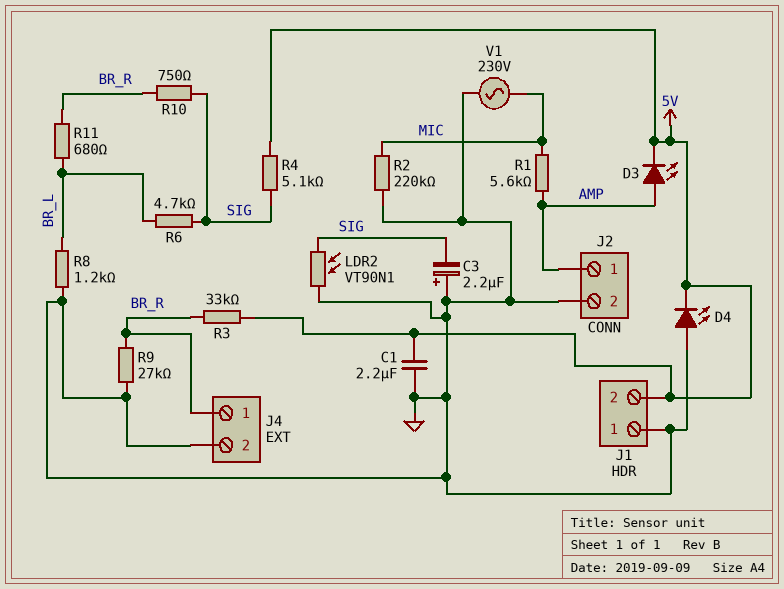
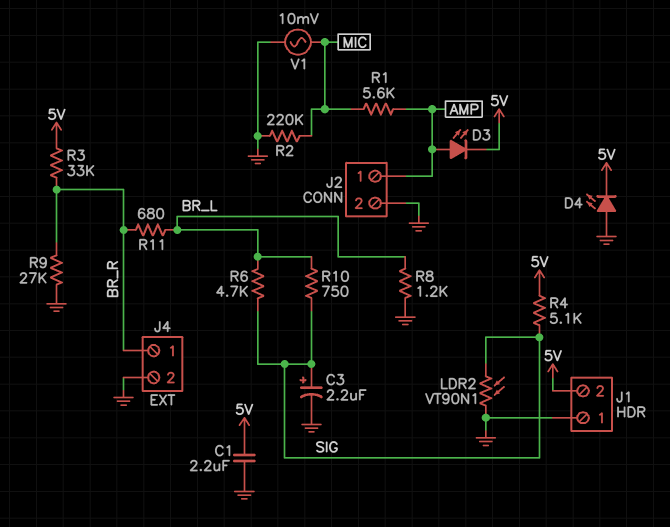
C3: 2.2uF (plus GND, minus SIG) -> 2.2uF (plus SIG, minus GND)
R10: 750 (BR_R, SIG) -> 750 (BR_L, SIG)
V1: AC 230V (GND, MIC) -> AC 10mV (GND, MIC)

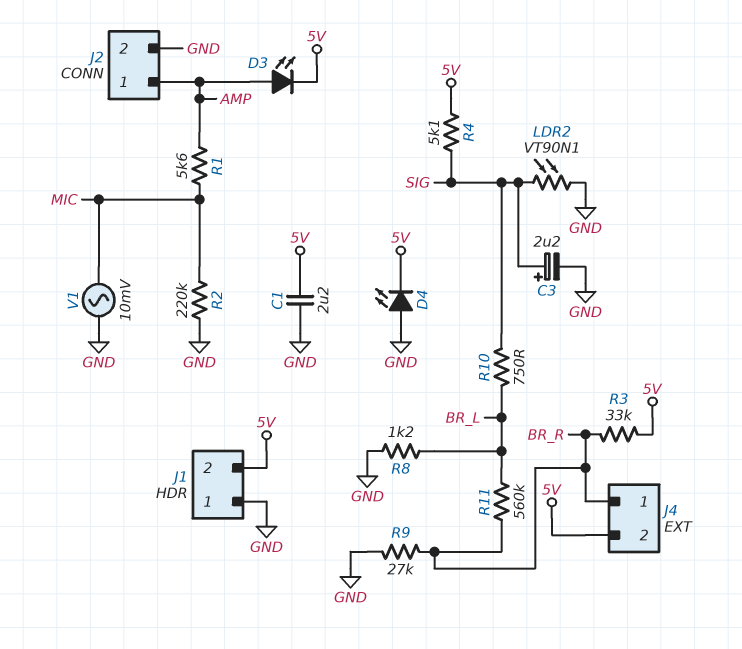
J4 pin 2: GND -> 5V
R6: 4.7k (BR_L, SIG) -> none
R11: 680 (BR_L, BR_R) -> 560k (BR_L, BR_R)

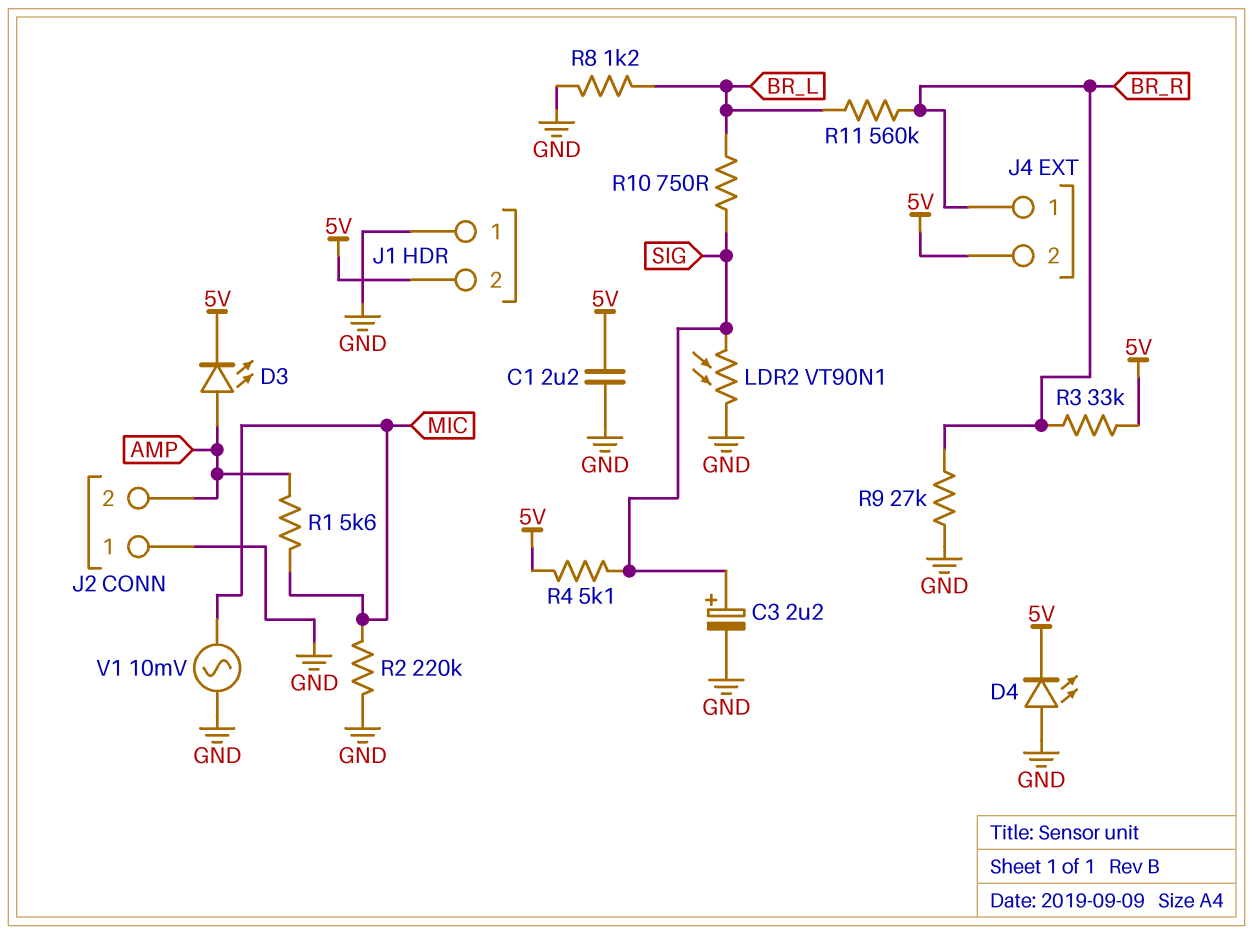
J2 pin 1: AMP -> GND
J2 pin 2: GND -> AMP

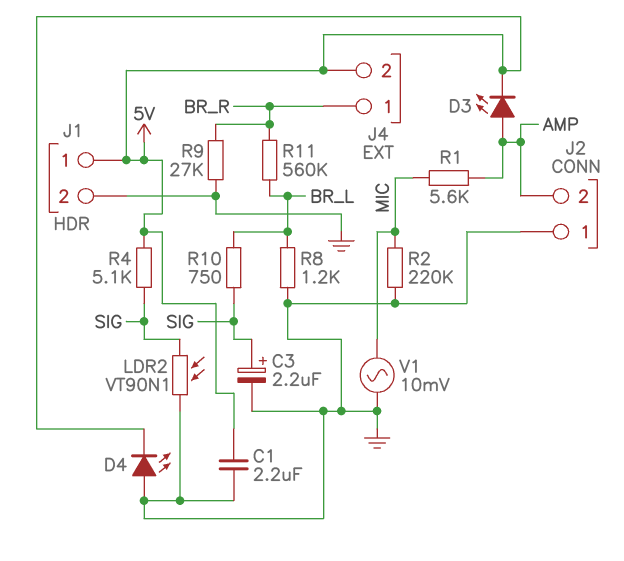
J1 pin 1: GND -> 5V
J1 pin 2: 5V -> GND
R3: 33k (5V, BR_R) -> none

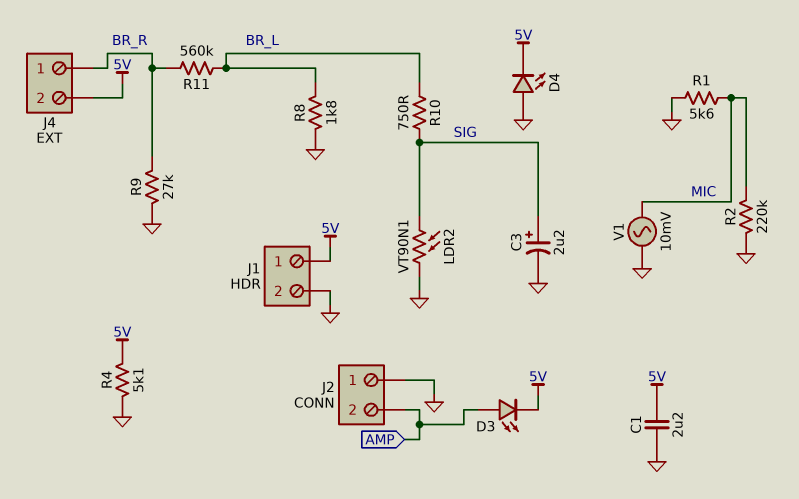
R1: 5.6k (AMP, MIC) -> 5.6k (GND, MIC)
R4: 5.1k (5V, SIG) -> 5.1k (5V, GND)
R8: 1.2k (BR_L, GND) -> 1.8k (BR_L, GND)

